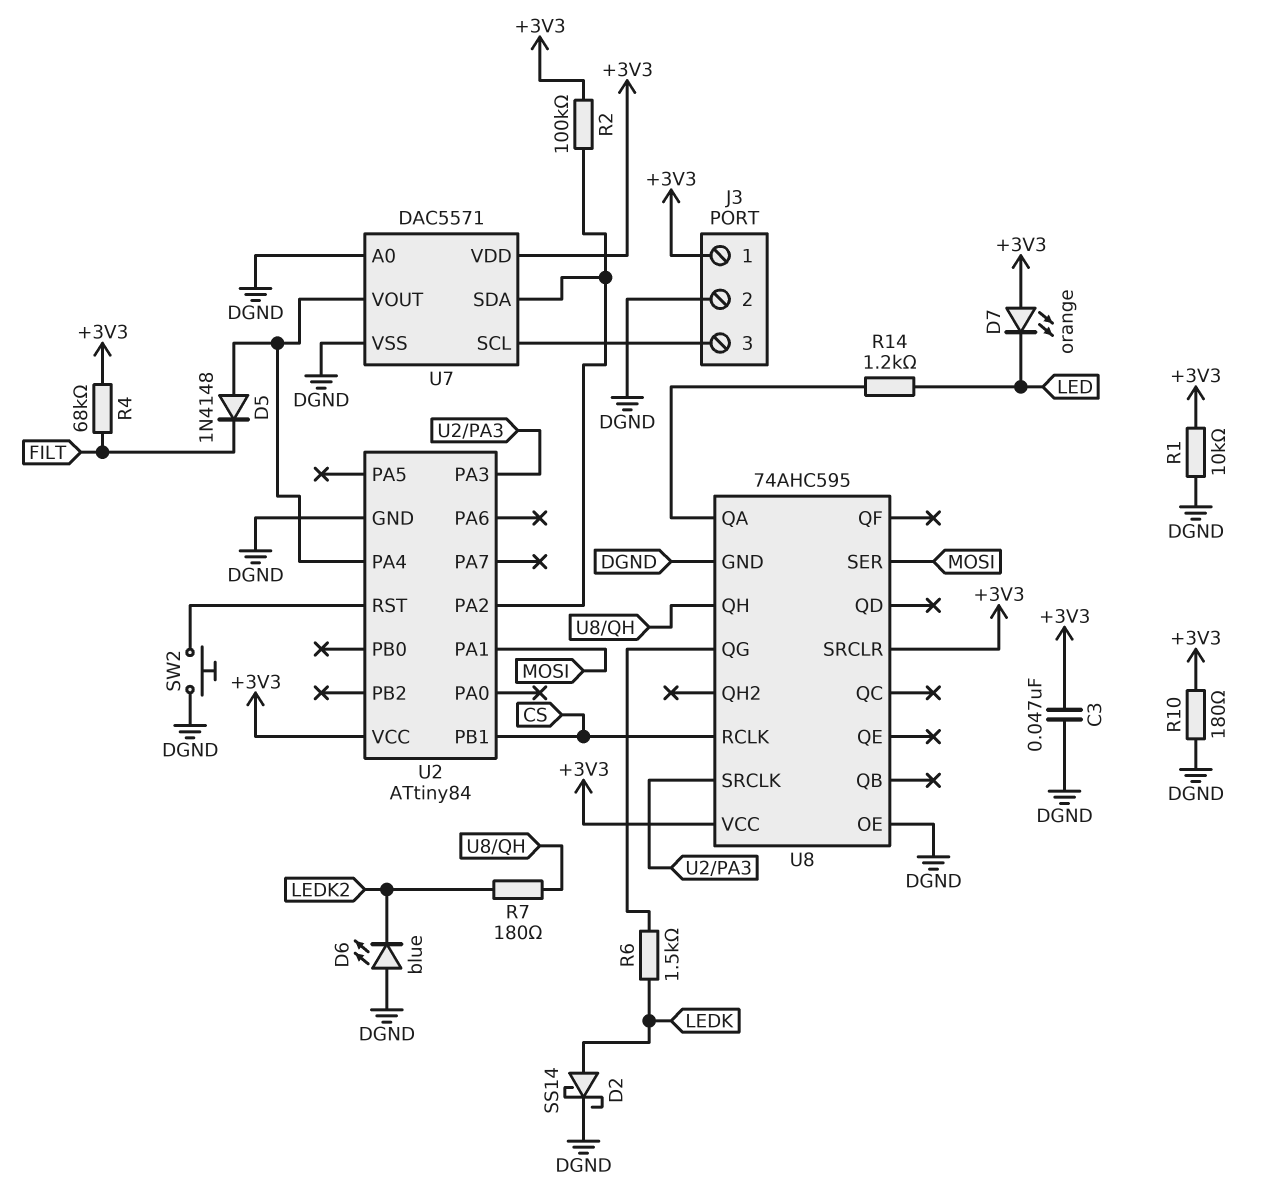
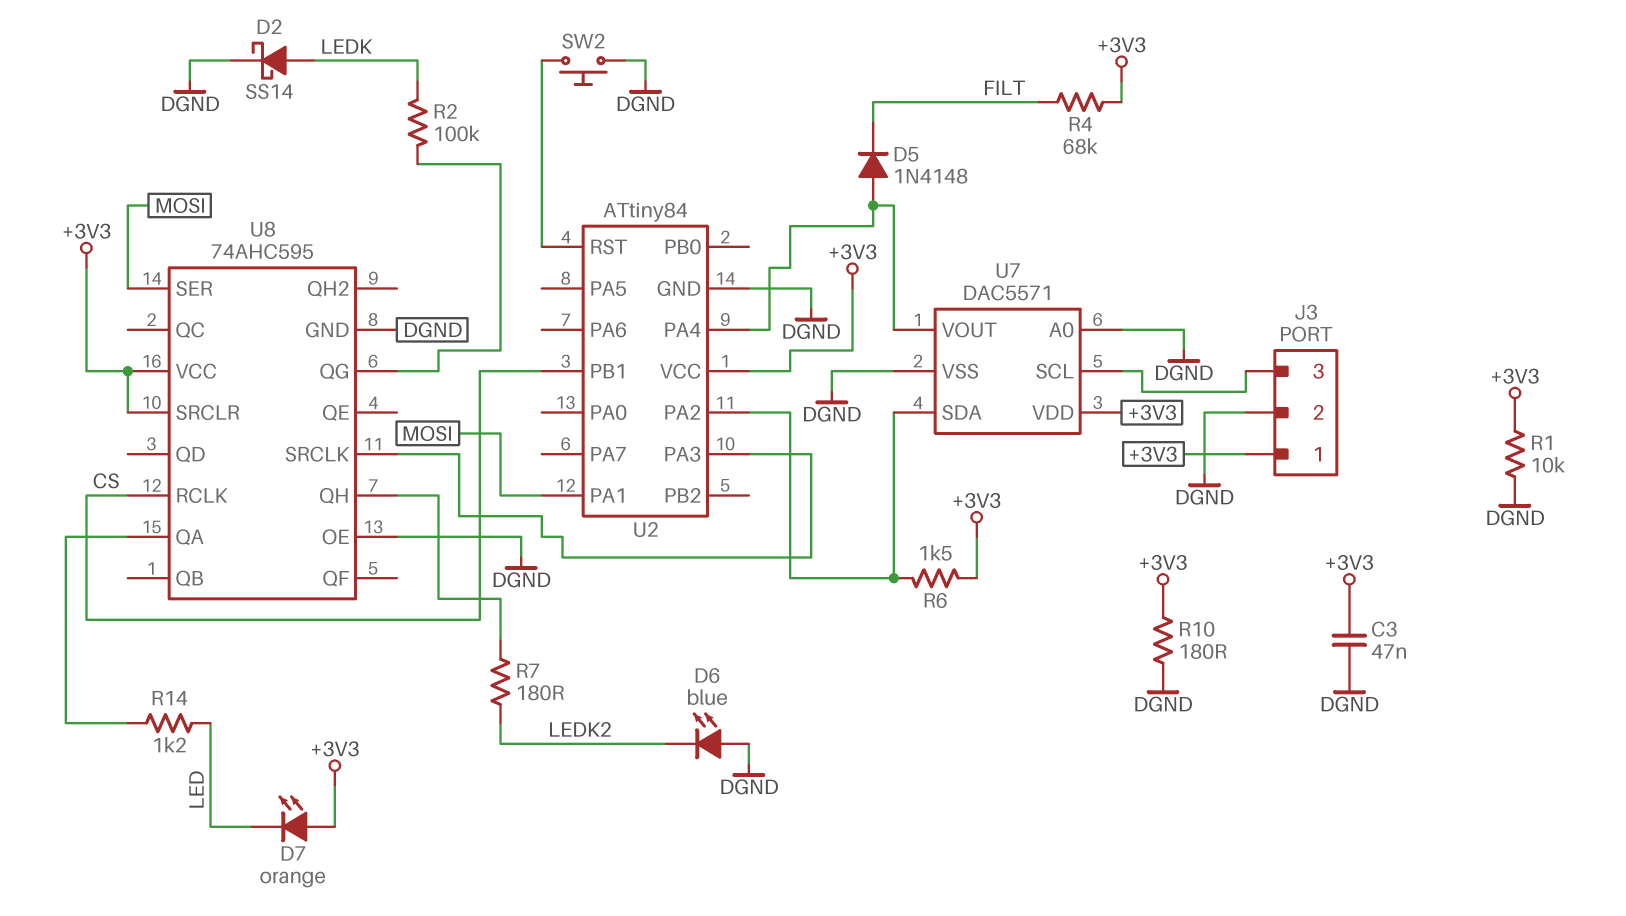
R2: 100k (+3V3, U2/PA2) -> 100k (LEDK, U8/QG)
R6: 1.5k (LEDK, U8/QG) -> 1.5k (+3V3, U2/PA2)

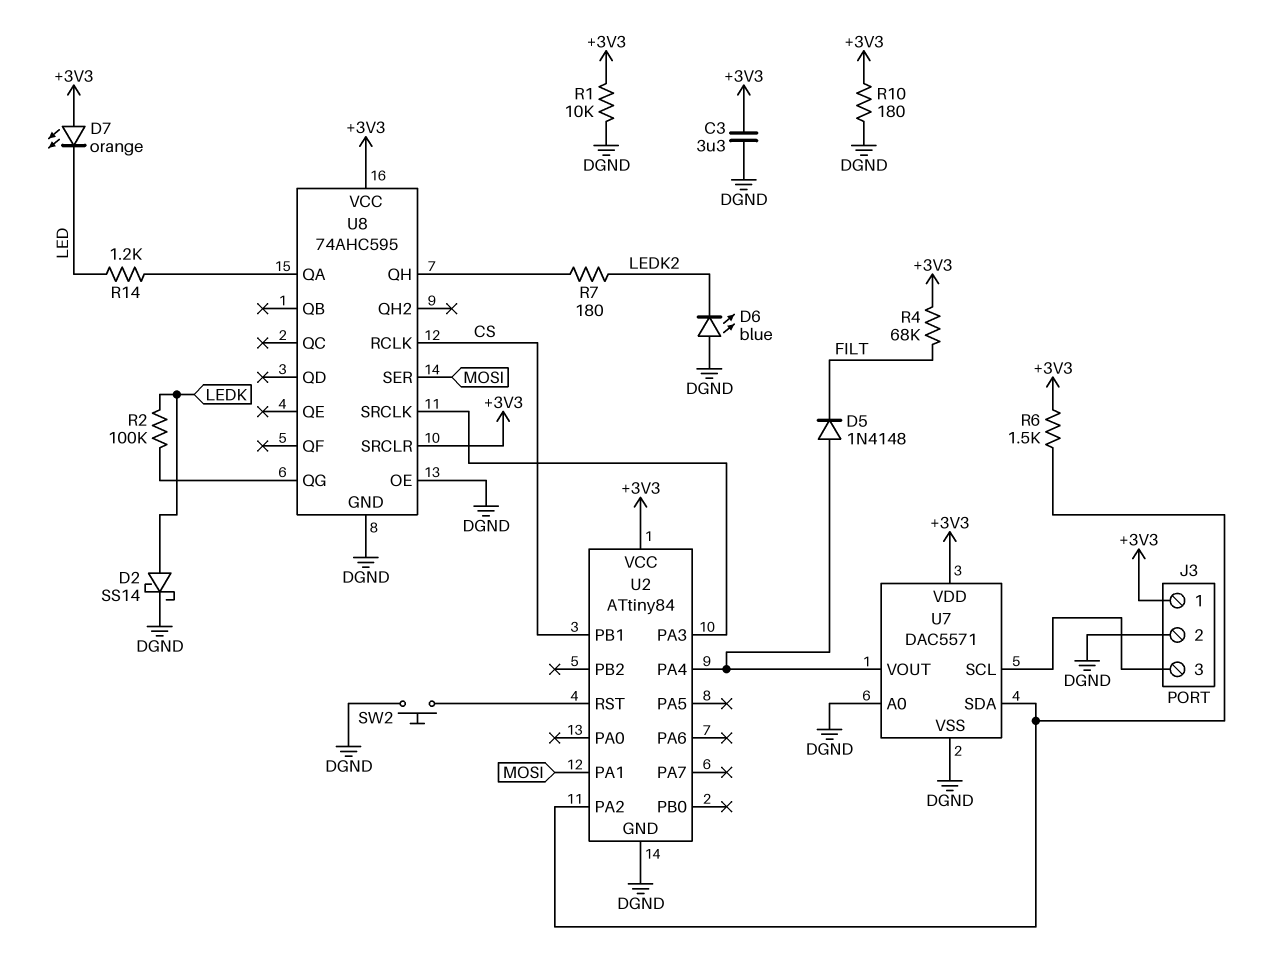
C3: 47nF (+3V3, DGND) -> 3.3uF (+3V3, DGND)

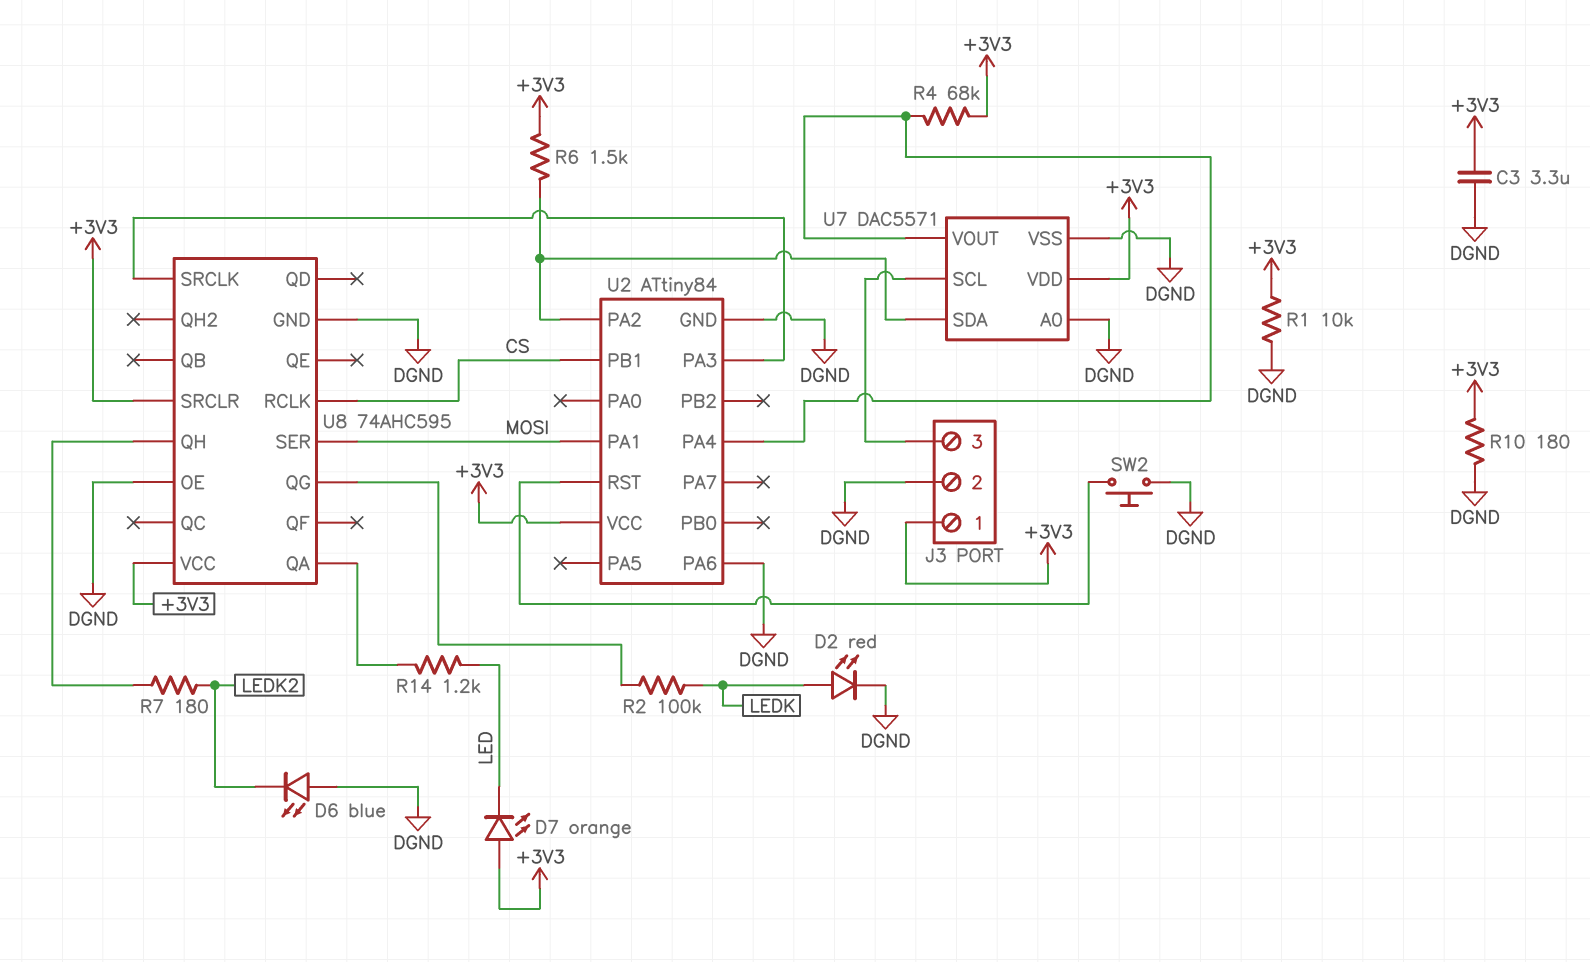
D2: schottky SS14 (A LEDK, K DGND) -> LED red (A LEDK, K DGND)
D5: diode 1N4148 (A U2/PA4, K FILT) -> none
R4: 68k (+3V3, FILT) -> 68k (+3V3, U2/PA4)
U2 pin PA6: none -> DGND

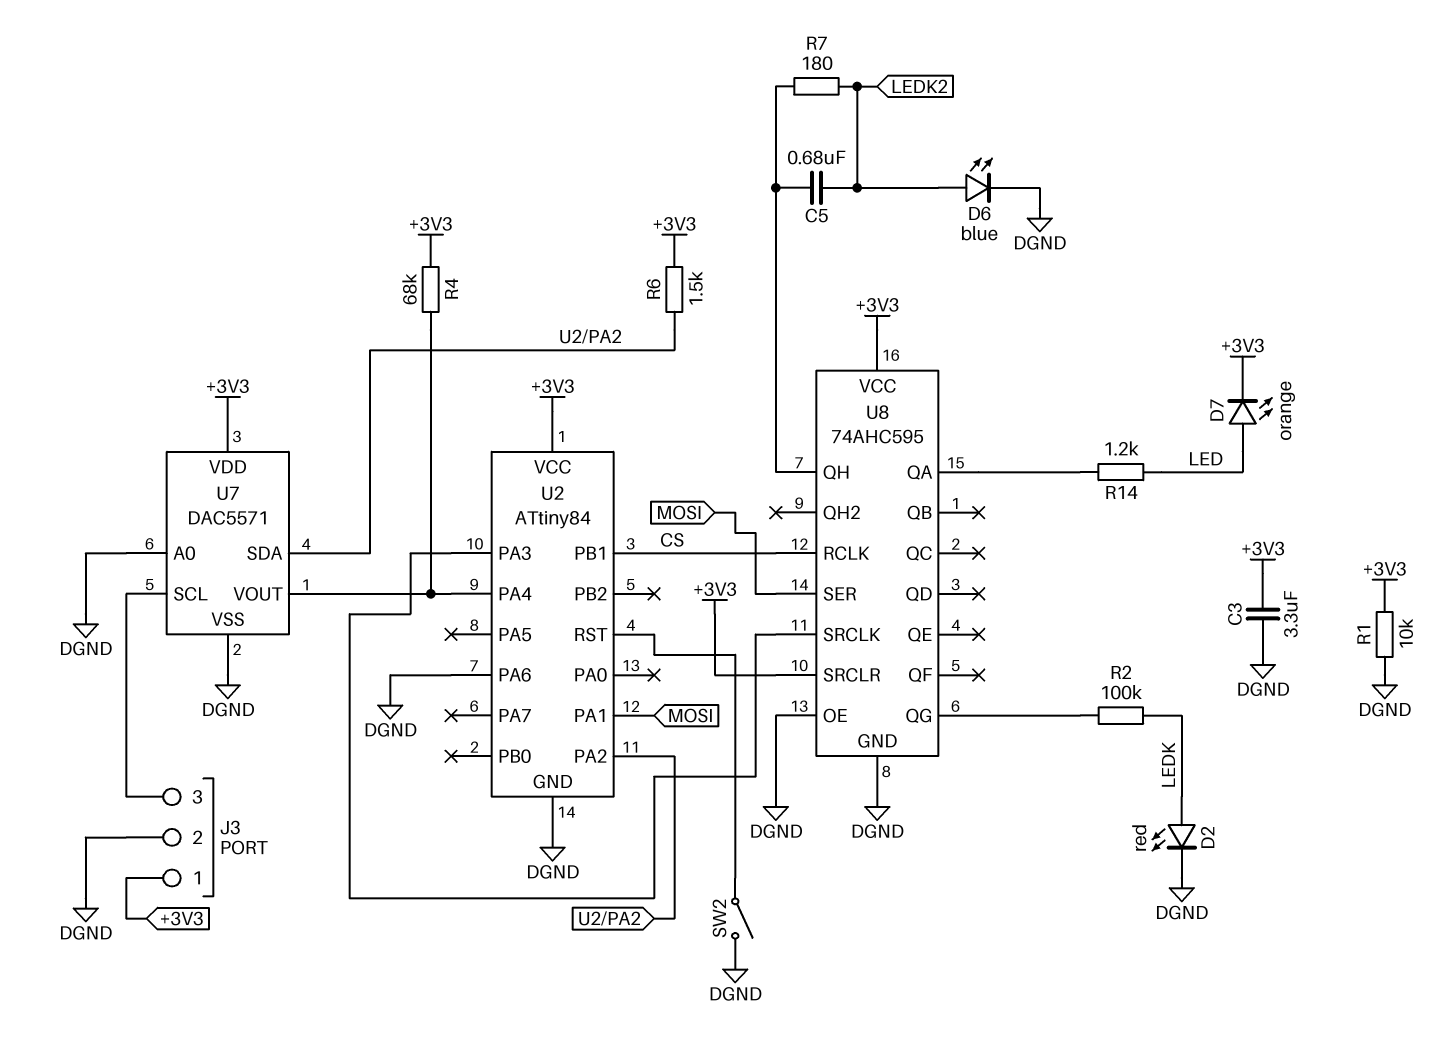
C5: none -> 680nF (LEDK2, U8/QH)
D6: LED blue (A DGND, K LEDK2) -> LED blue (A LEDK2, K DGND)
D7: LED orange (A +3V3, K LED) -> LED orange (A LED, K +3V3)
R10: 180 (+3V3, DGND) -> none
SW2: button (DGND, U2/RST) -> switch (DGND, U2/RST)

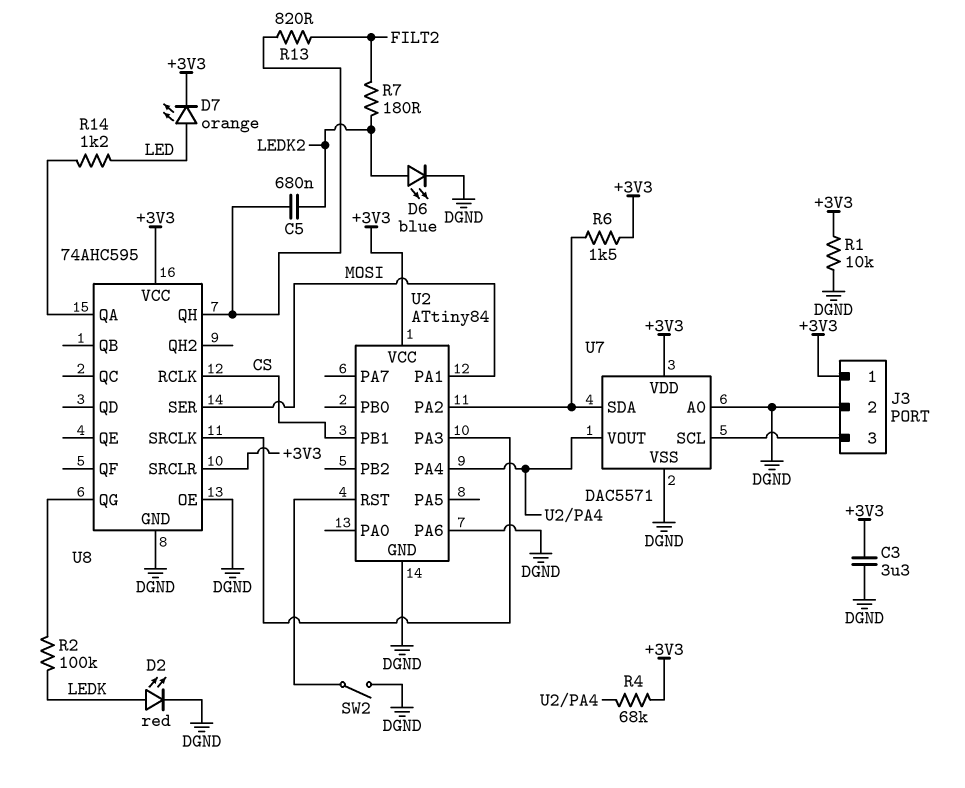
R7: 180 (LEDK2, U8/QH) -> 180 (FILT2, LEDK2)
R13: none -> 820 (FILT2, U8/QH)

